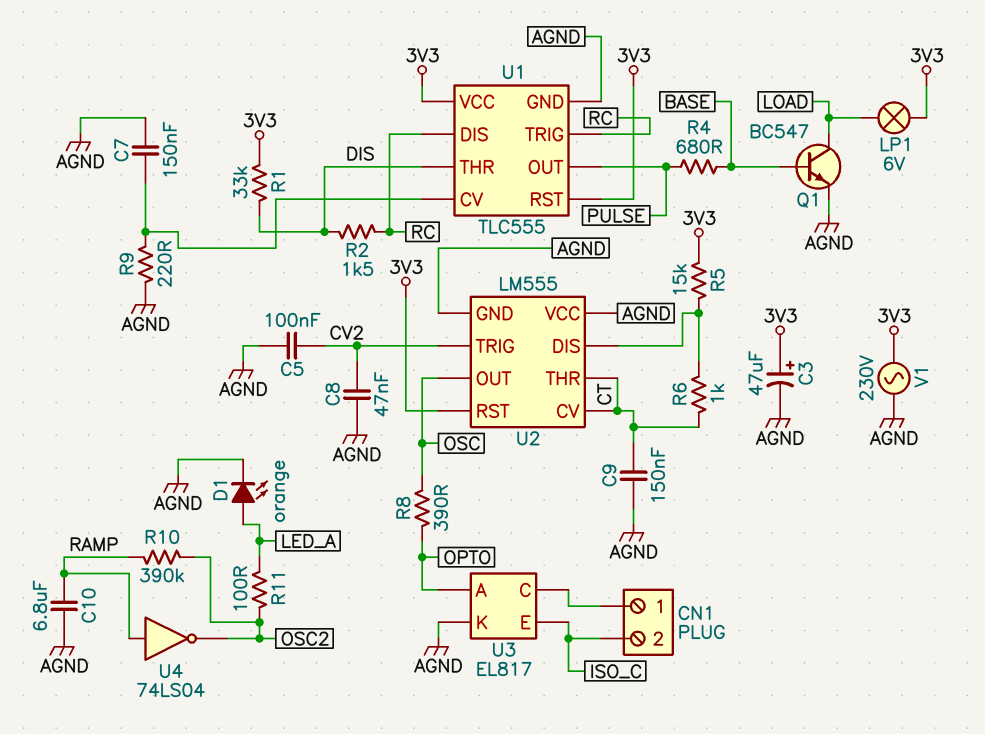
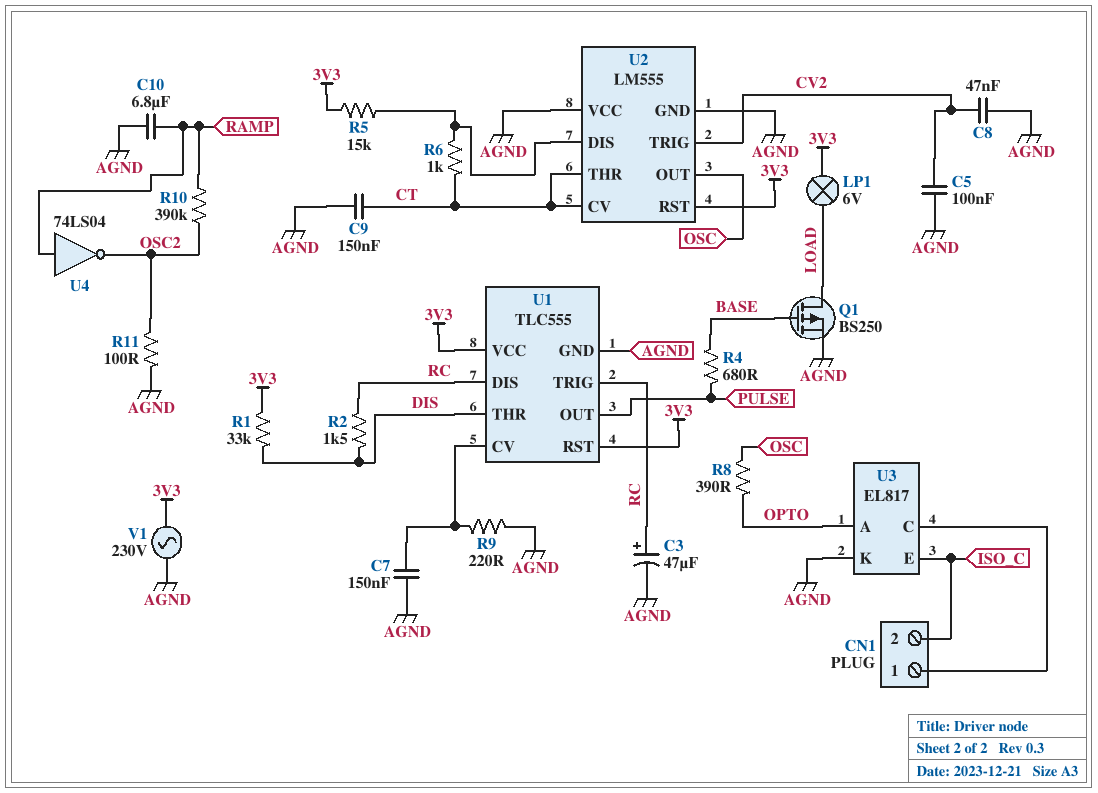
C3: 47uF (plus 3V3, minus AGND) -> 47uF (plus RC, minus AGND)
D1: LED orange (A LED_A, K AGND) -> none
Q1: NPN BC547 (B BASE, C LOAD, E AGND) -> PMOS BS250 (G BASE, D LOAD, S AGND)
R11: 100 (LED_A, OSC2) -> 100 (AGND, OSC2)

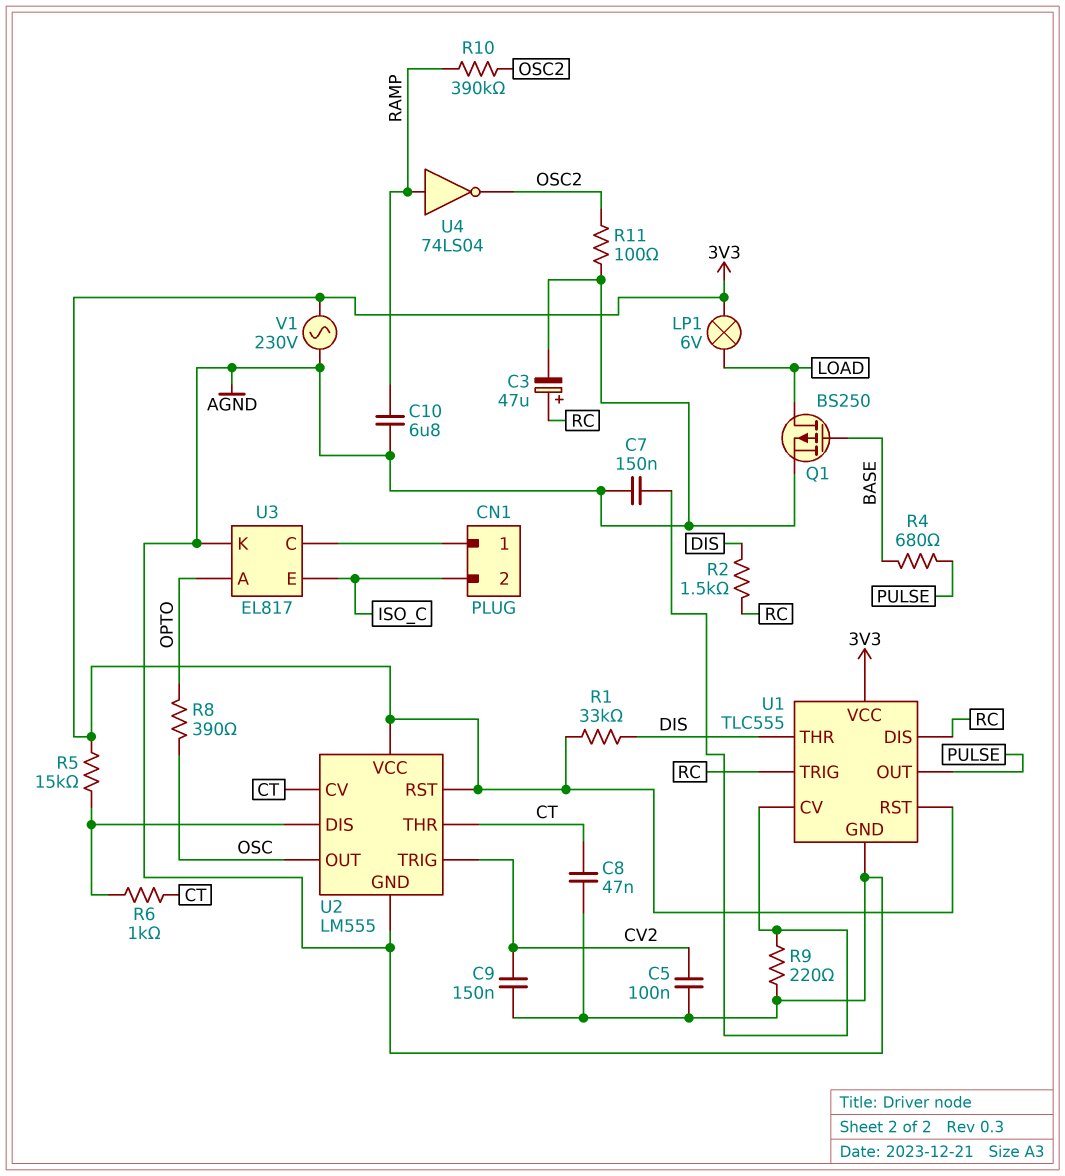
C8: 47nF (AGND, CV2) -> 47nF (AGND, CT)
C9: 150nF (AGND, CT) -> 150nF (AGND, CV2)
U2 pin VCC: AGND -> 3V3

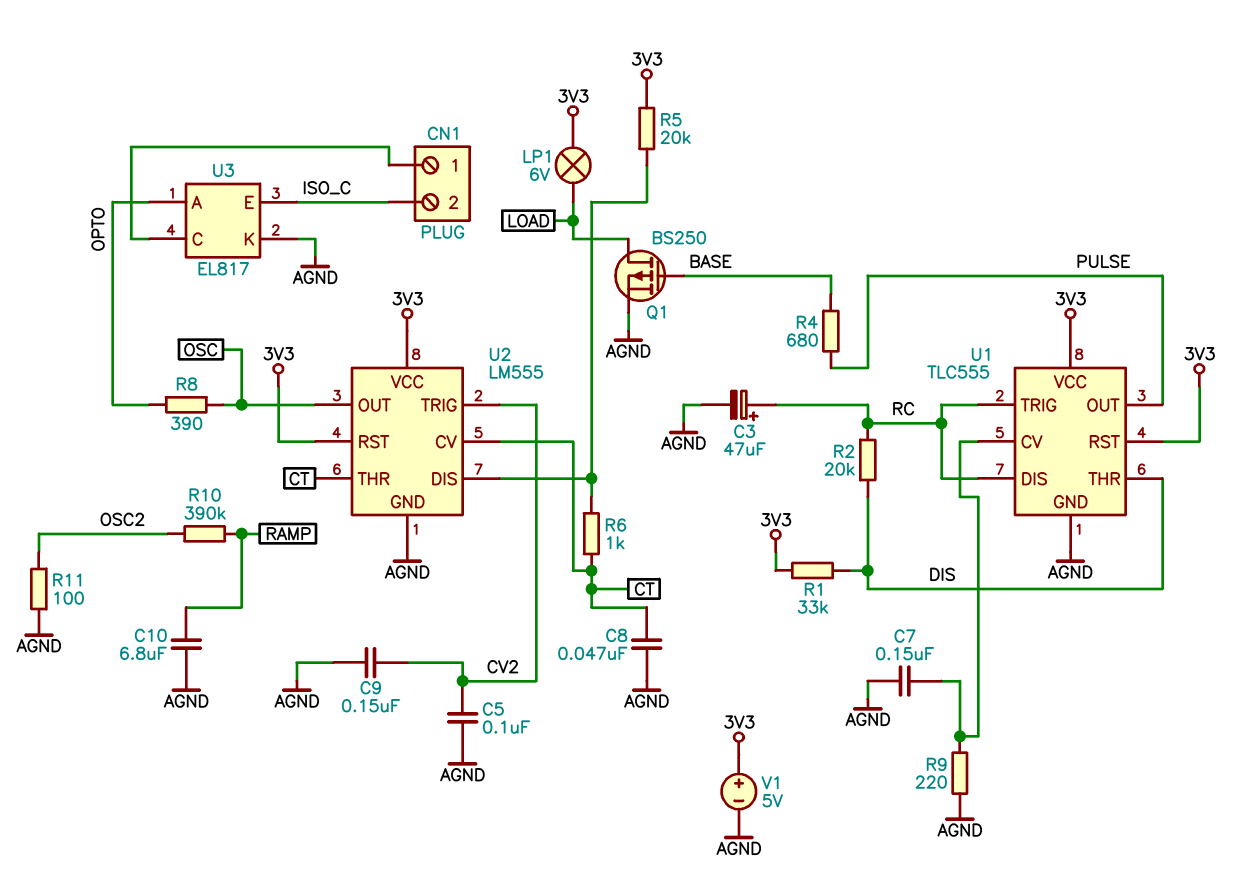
R2: 1.5k (DIS, RC) -> 20k (DIS, RC)
R5: 15k (3V3, U2/DIS) -> 20k (3V3, U2/DIS)
U4: NOT 74LS04 (in RAMP, out OSC2) -> none
V1: AC 230V (3V3, AGND) -> 5V (plus 3V3, minus AGND)

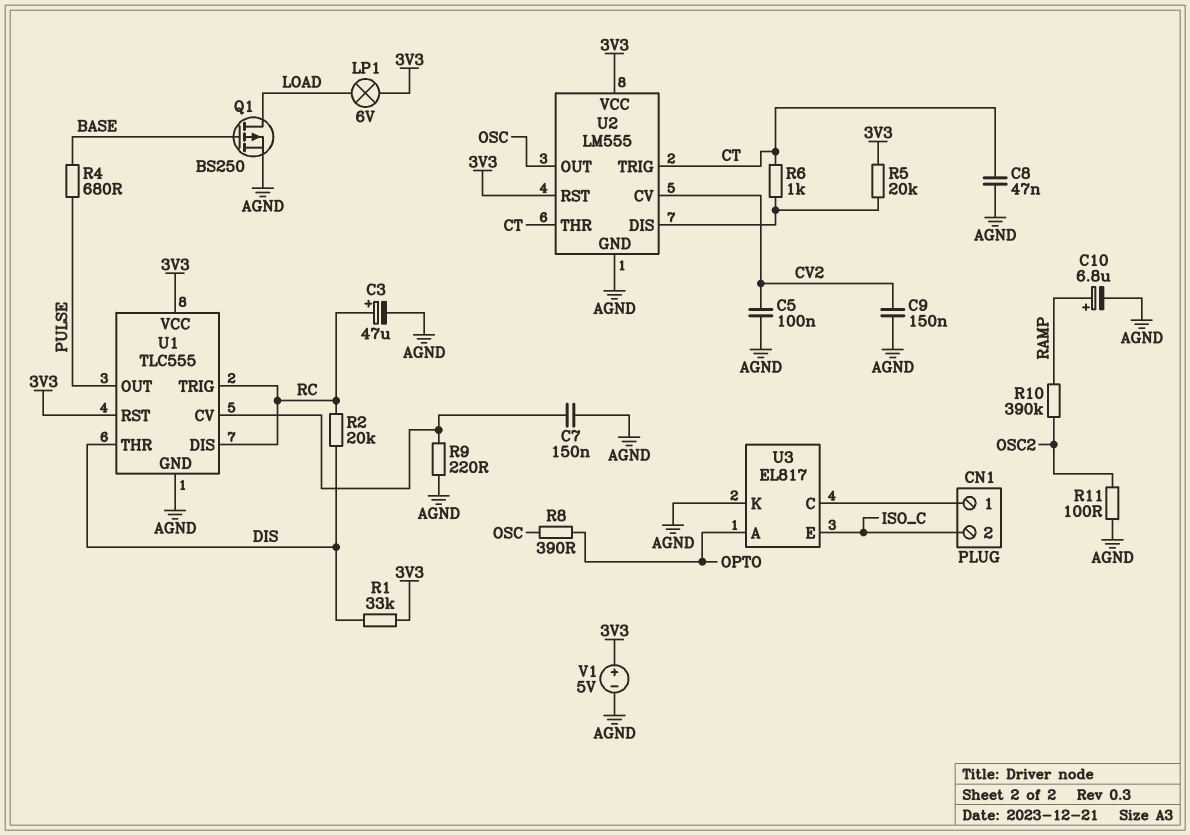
C10: 6.8uF (AGND, RAMP) -> 6.8uF (plus RAMP, minus AGND)
U2 pin CV: CT -> CV2
U2 pin TRIG: CV2 -> CT

